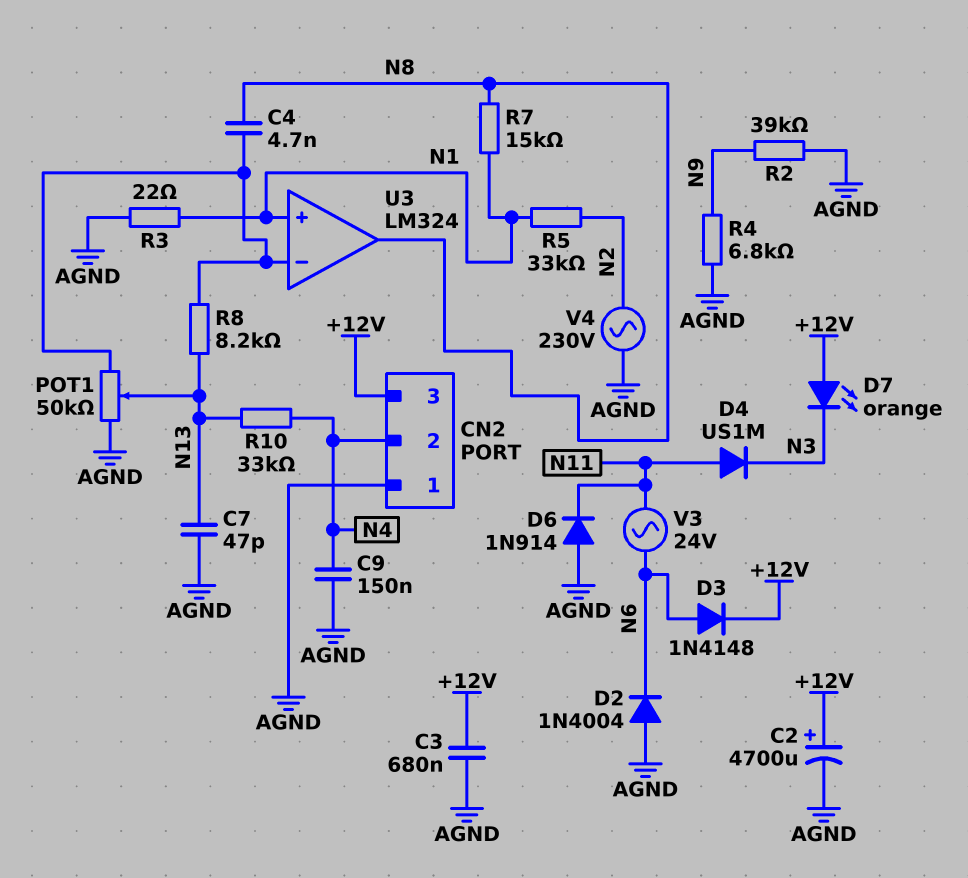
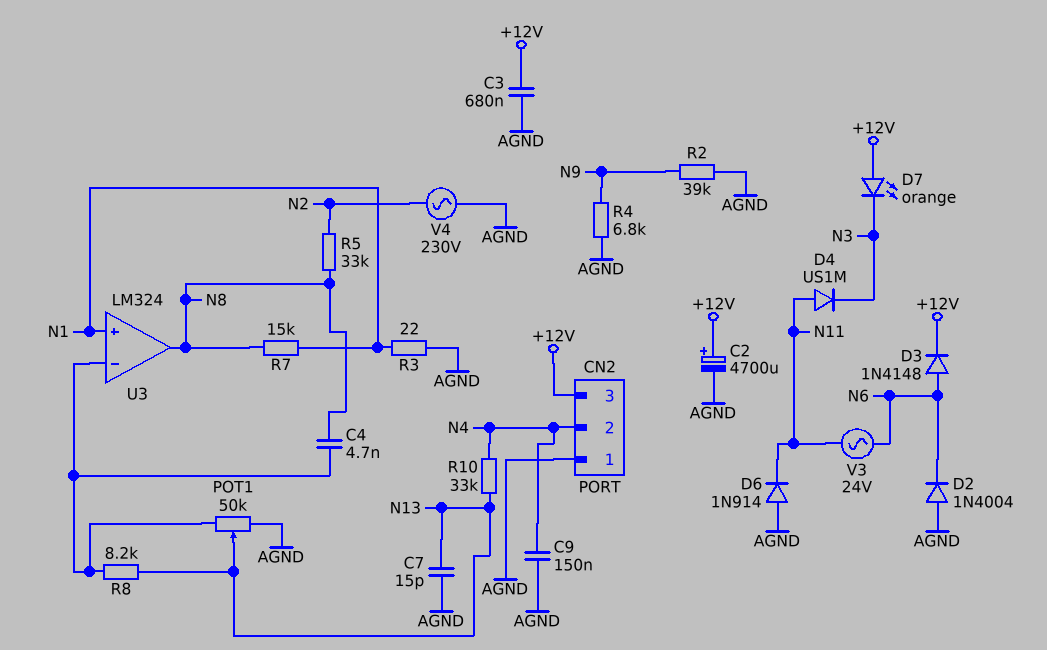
C7: 47pF (AGND, N13) -> 15pF (AGND, N13)
R5: 33k (N1, N2) -> 33k (N2, N8)

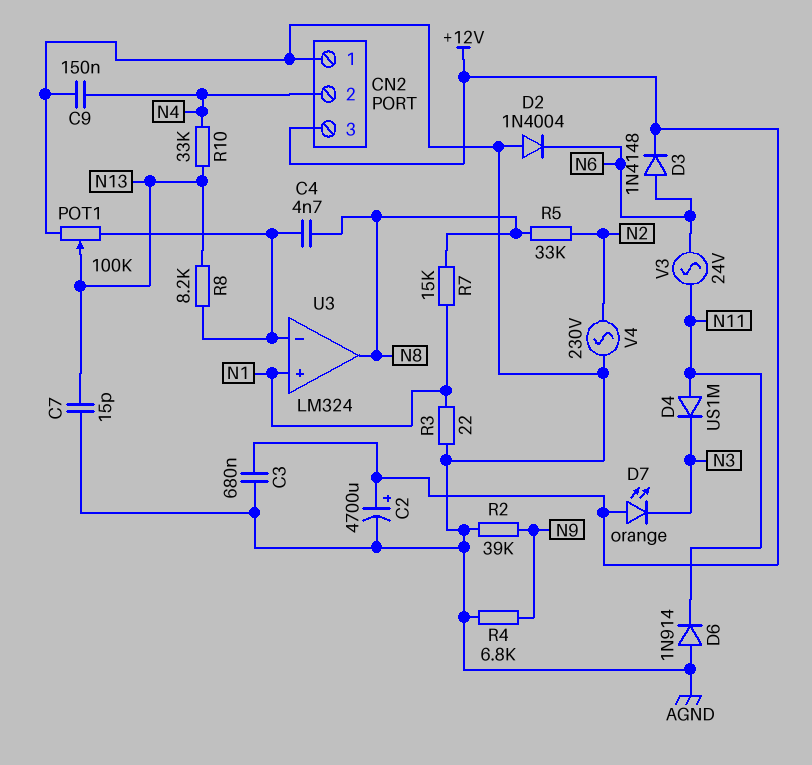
POT1: 50k (AGND, U3/in-, wiper N13) -> 100k (AGND, U3/in-, wiper N13)

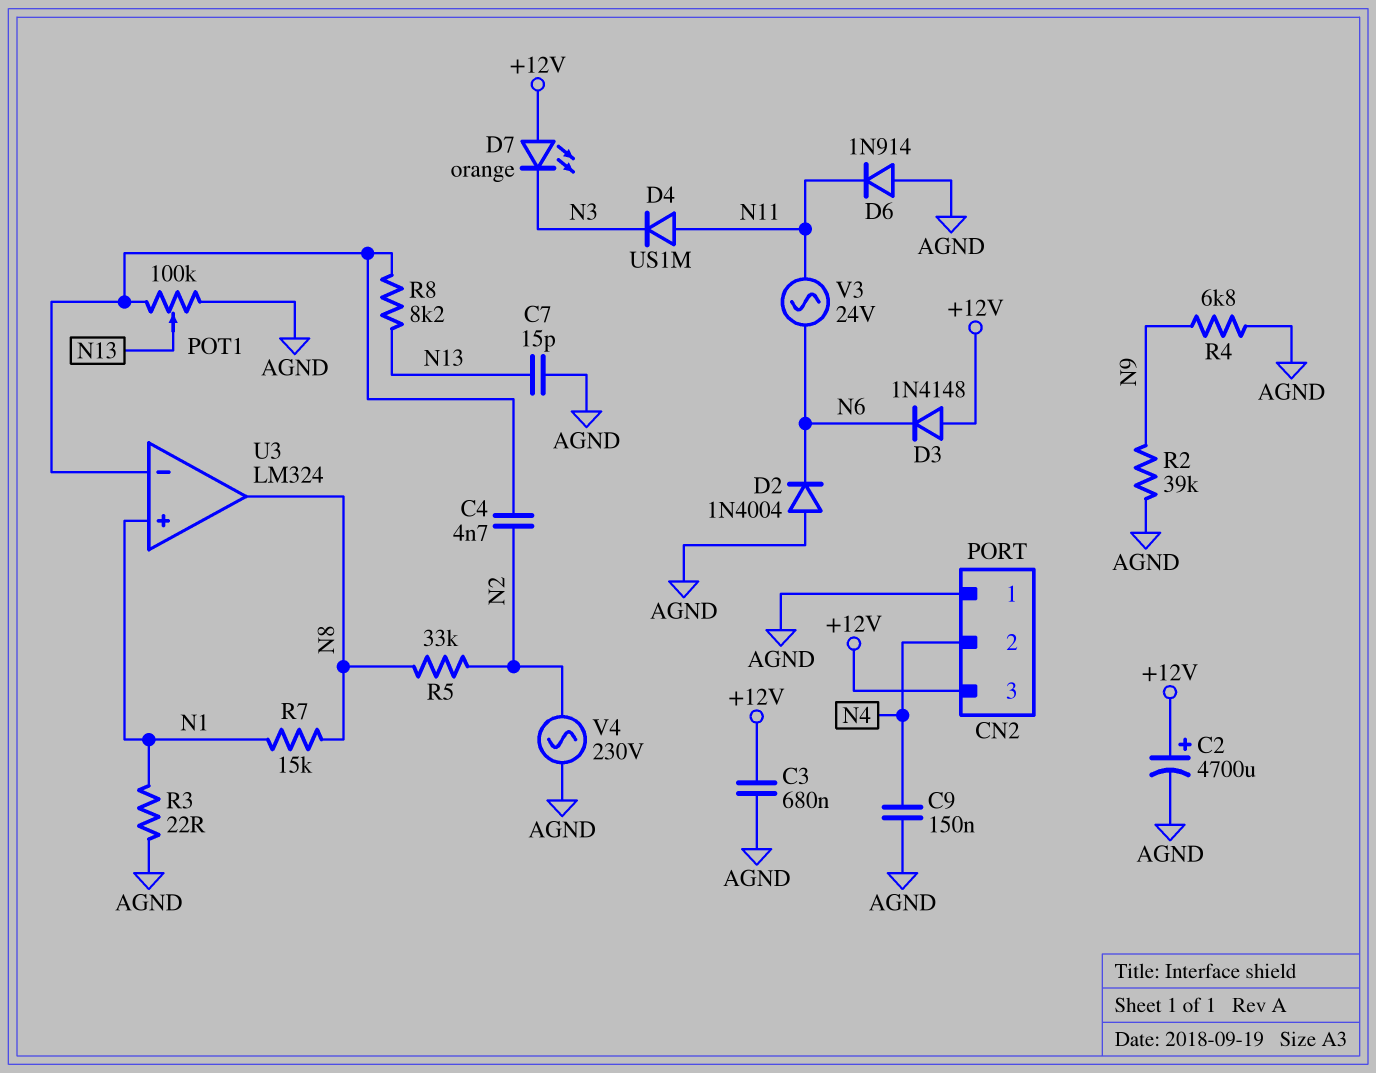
C4: 4.7nF (N8, U3/in-) -> 4.7nF (N2, U3/in-)
D3: diode 1N4148 (A N6, K +12V) -> diode 1N4148 (A +12V, K N6)
R10: 33k (N4, N13) -> none

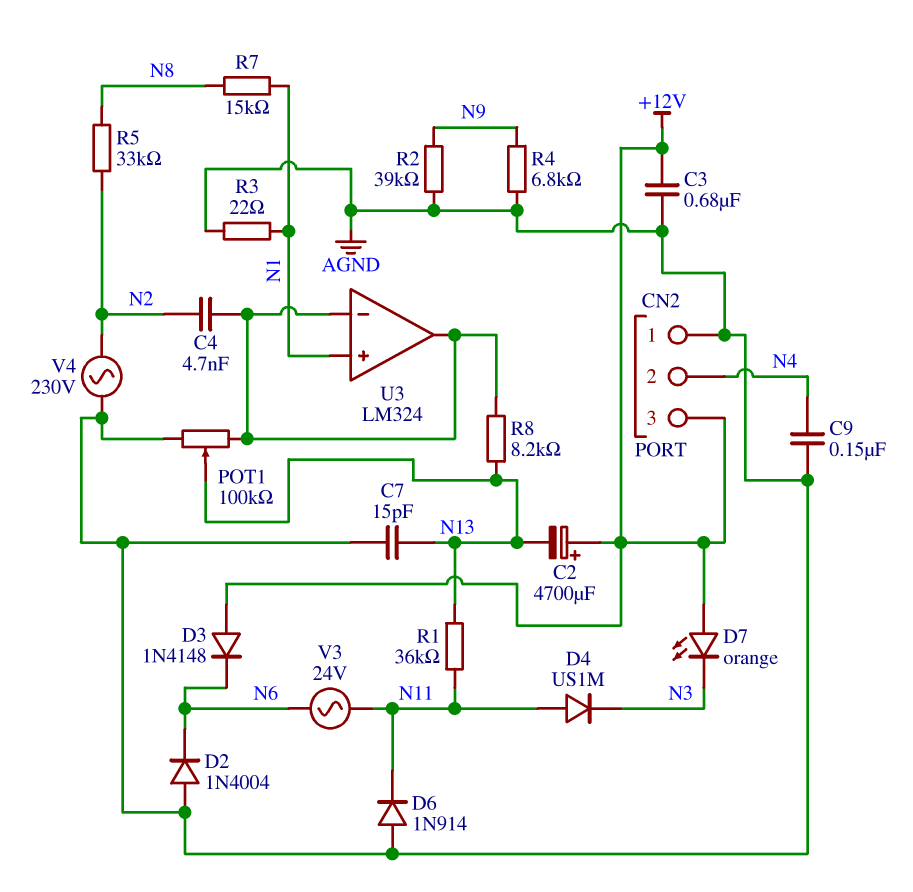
C2: 4700uF (plus +12V, minus AGND) -> 4700uF (plus +12V, minus N13)
R1: none -> 36k (N11, N13)
U3 pin out: N8 -> U3/in-

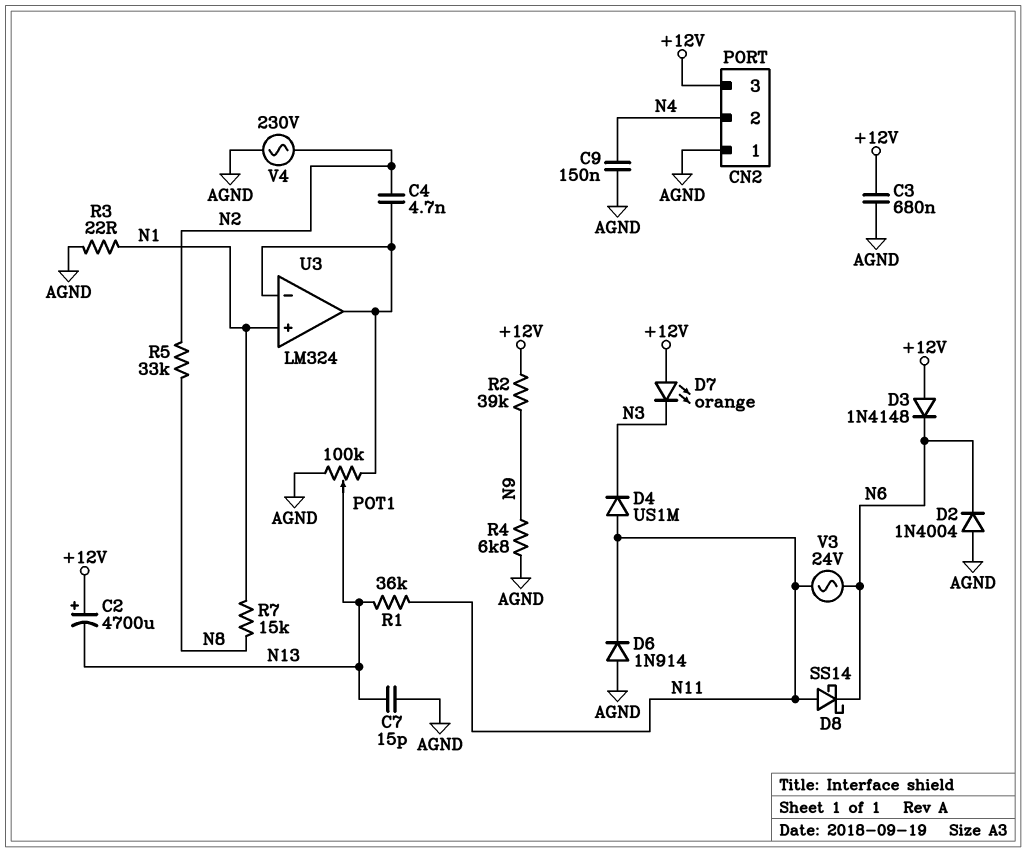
D8: none -> schottky SS14 (A N11, K N6)
R2: 39k (AGND, N9) -> 39k (+12V, N9)
R8: 8.2k (N13, U3/in-) -> none

